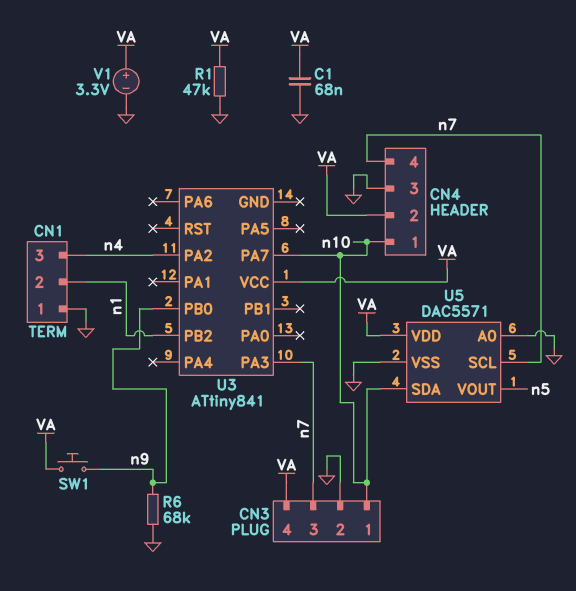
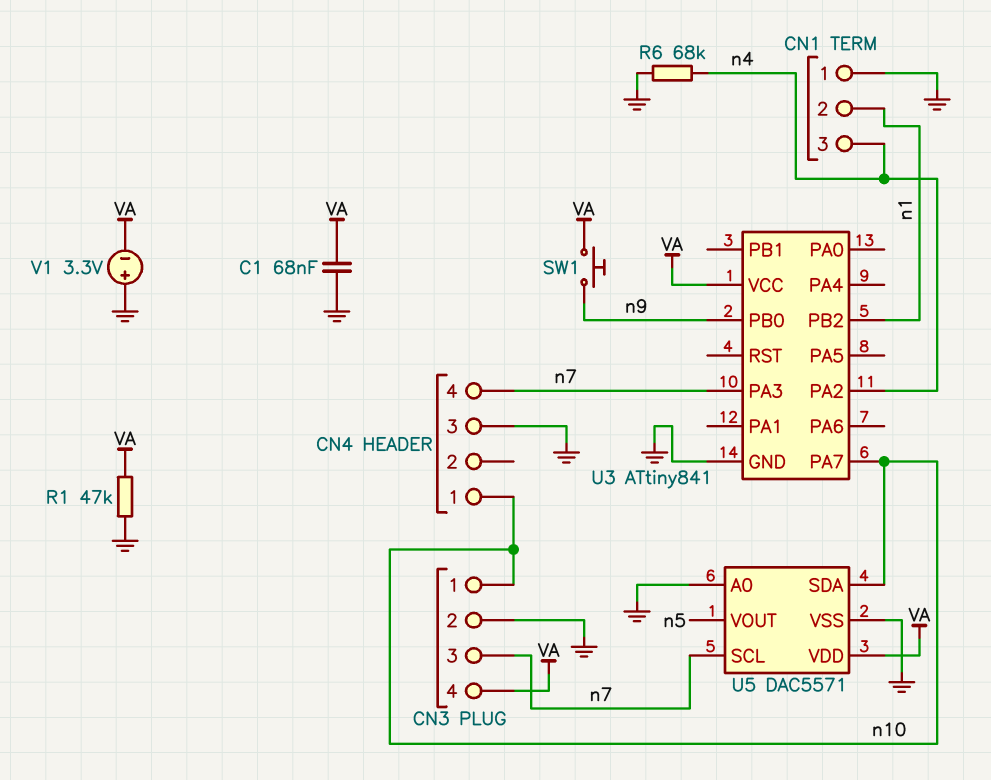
CN4 pin 2: VA -> none
R6: 68k (GND, n9) -> 68k (GND, n4)
U3 pin GND: none -> GND
V1: 3.3V (plus VA, minus GND) -> 3.3V (plus GND, minus VA)

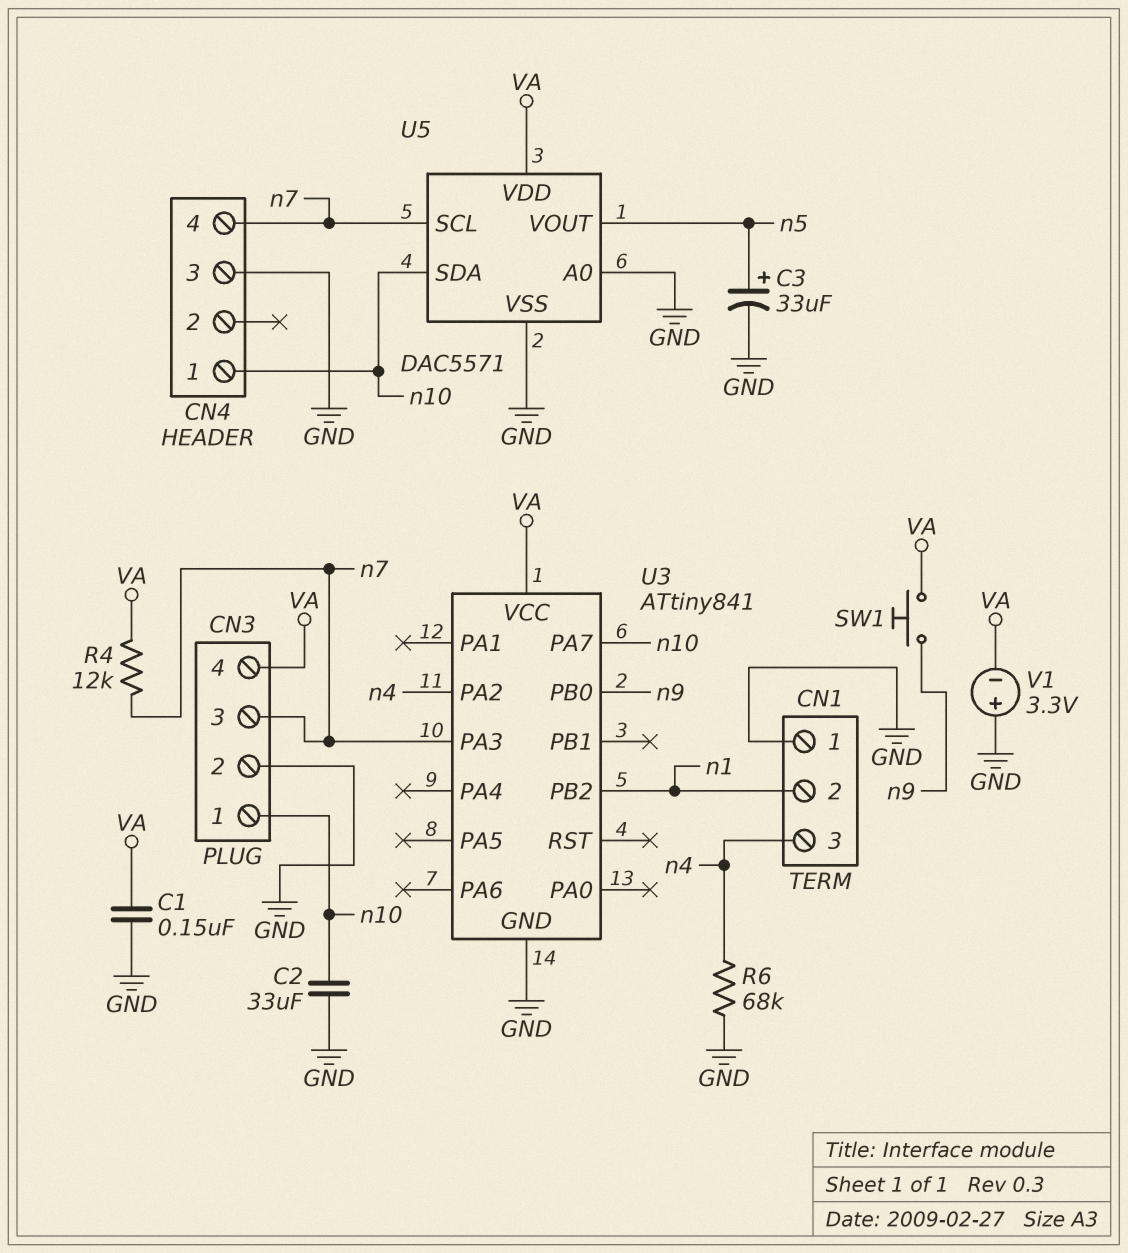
C1: 68nF (GND, VA) -> 150nF (GND, VA)
C2: none -> 33uF (GND, n10)
C3: none -> 33uF (plus n5, minus GND)
R1: 47k (GND, VA) -> none
R4: none -> 12k (VA, n7)

